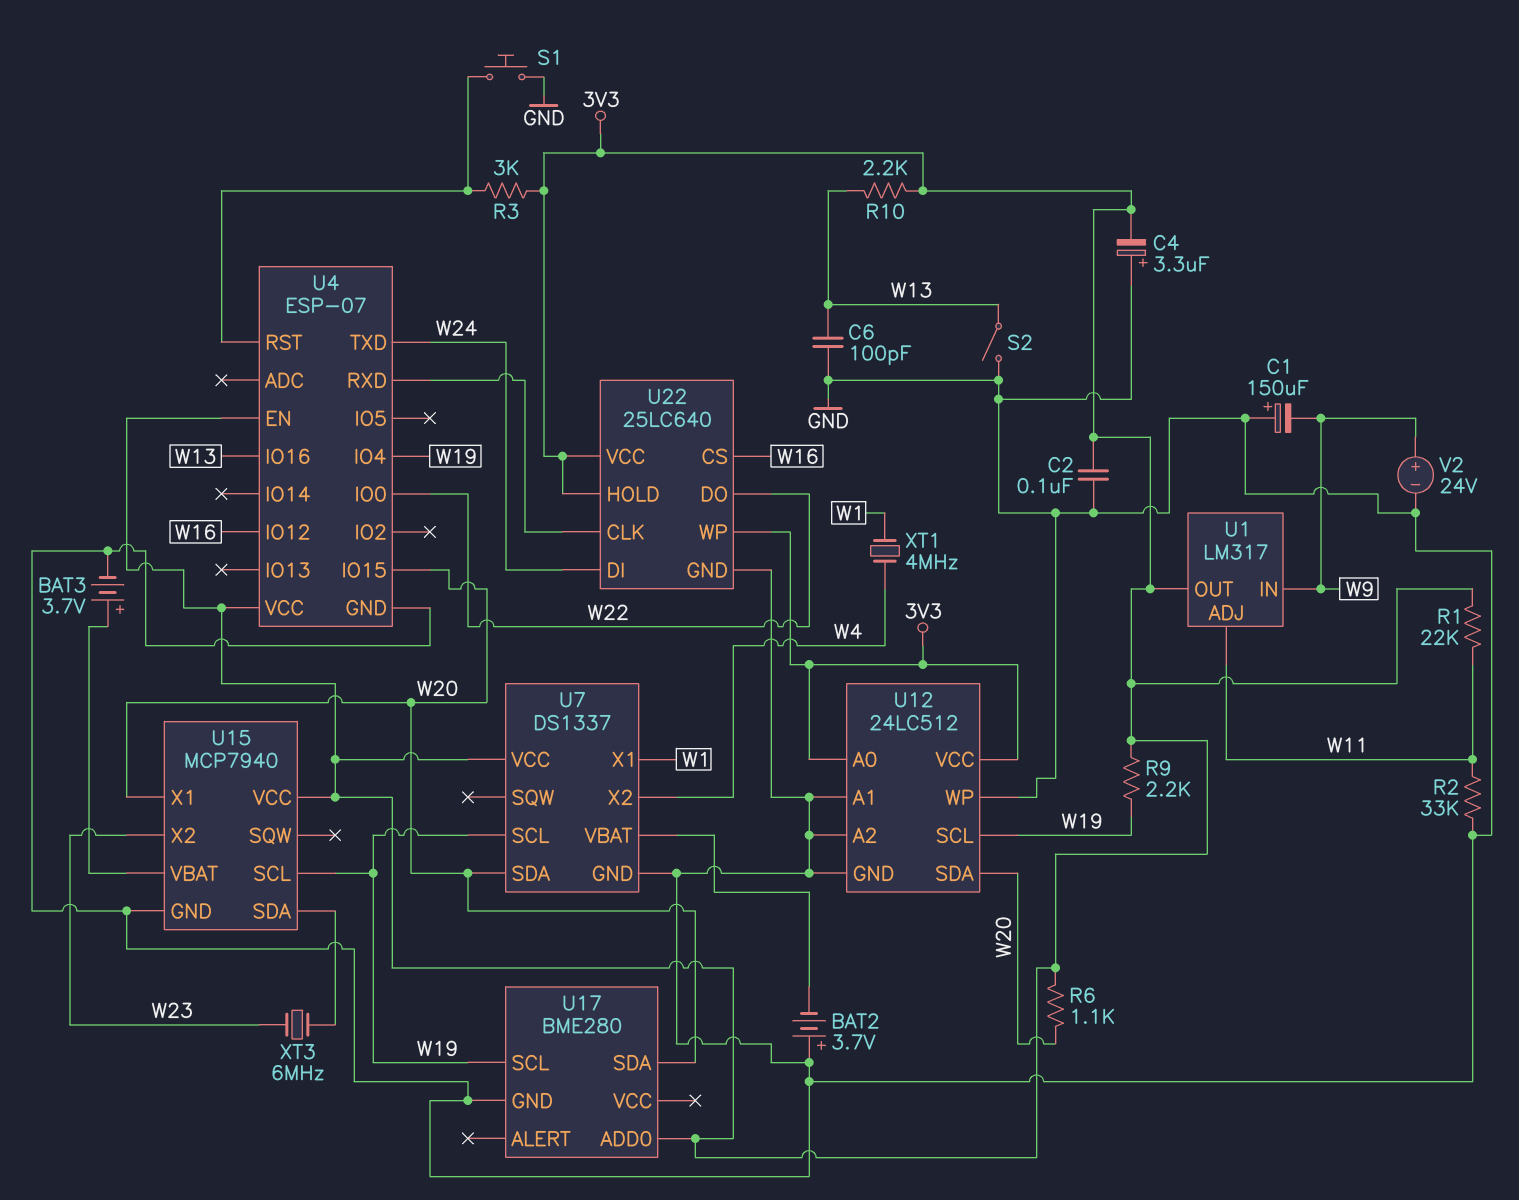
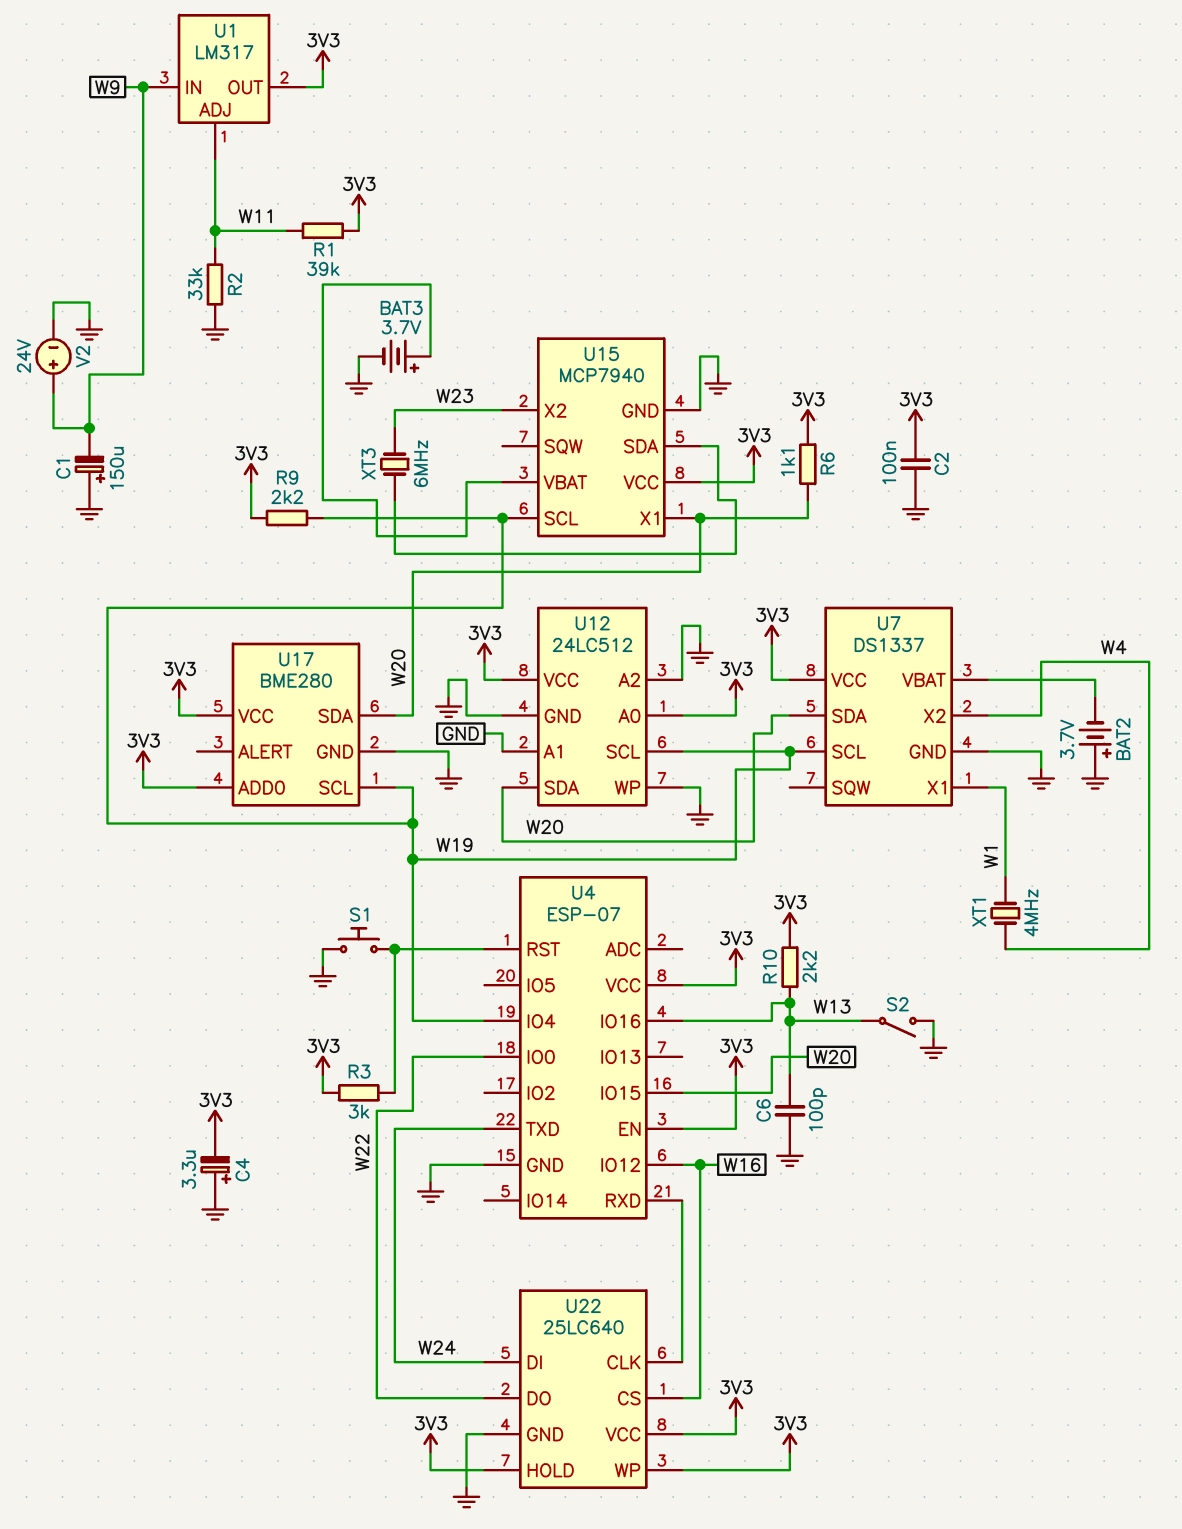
R1: 22k (3V3, W11) -> 39k (3V3, W11)
U17 pin VCC: none -> 3V3

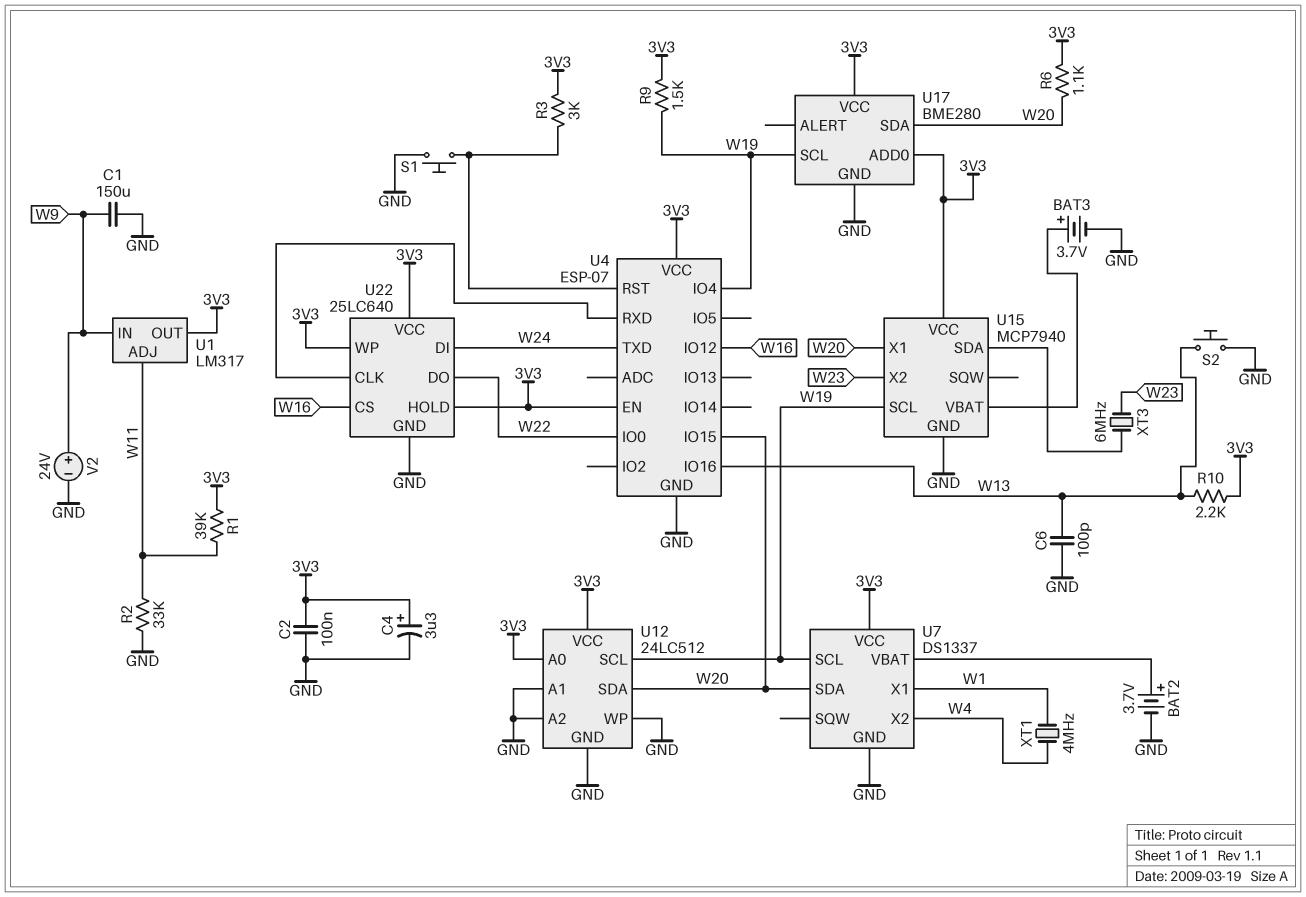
BAT2: 3.7V (plus GND, minus U7/VBAT) -> 3.7V (plus U7/VBAT, minus GND)
C1: 150uF (plus GND, minus W9) -> 150uF (GND, W9)
C4: 3.3uF (plus GND, minus 3V3) -> 3.3uF (plus 3V3, minus GND)
R9: 2.2k (3V3, W19) -> 1.5k (3V3, W19)
S2: switch (GND, W13) -> button (GND, W13)

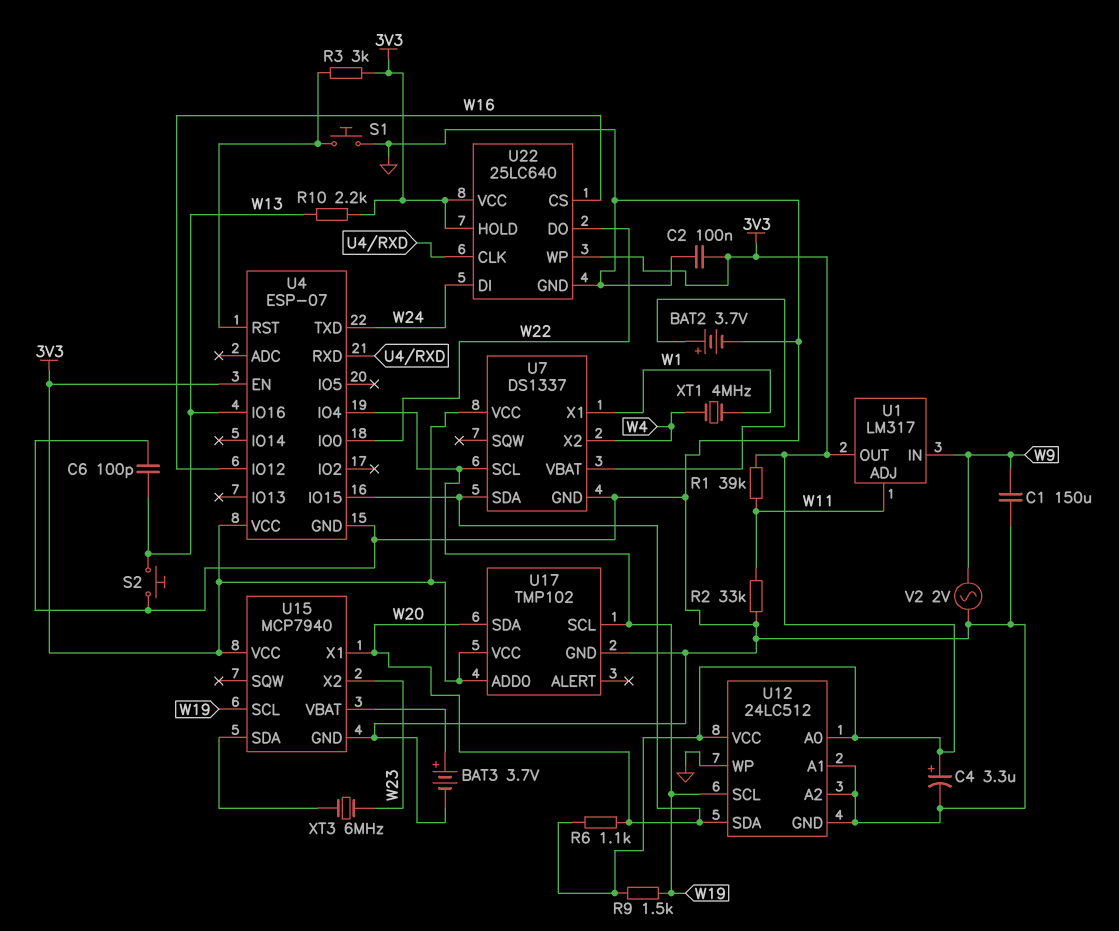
U17: BME280 -> TMP102
V2: 24V (plus W9, minus GND) -> AC 2V (GND, W9)

